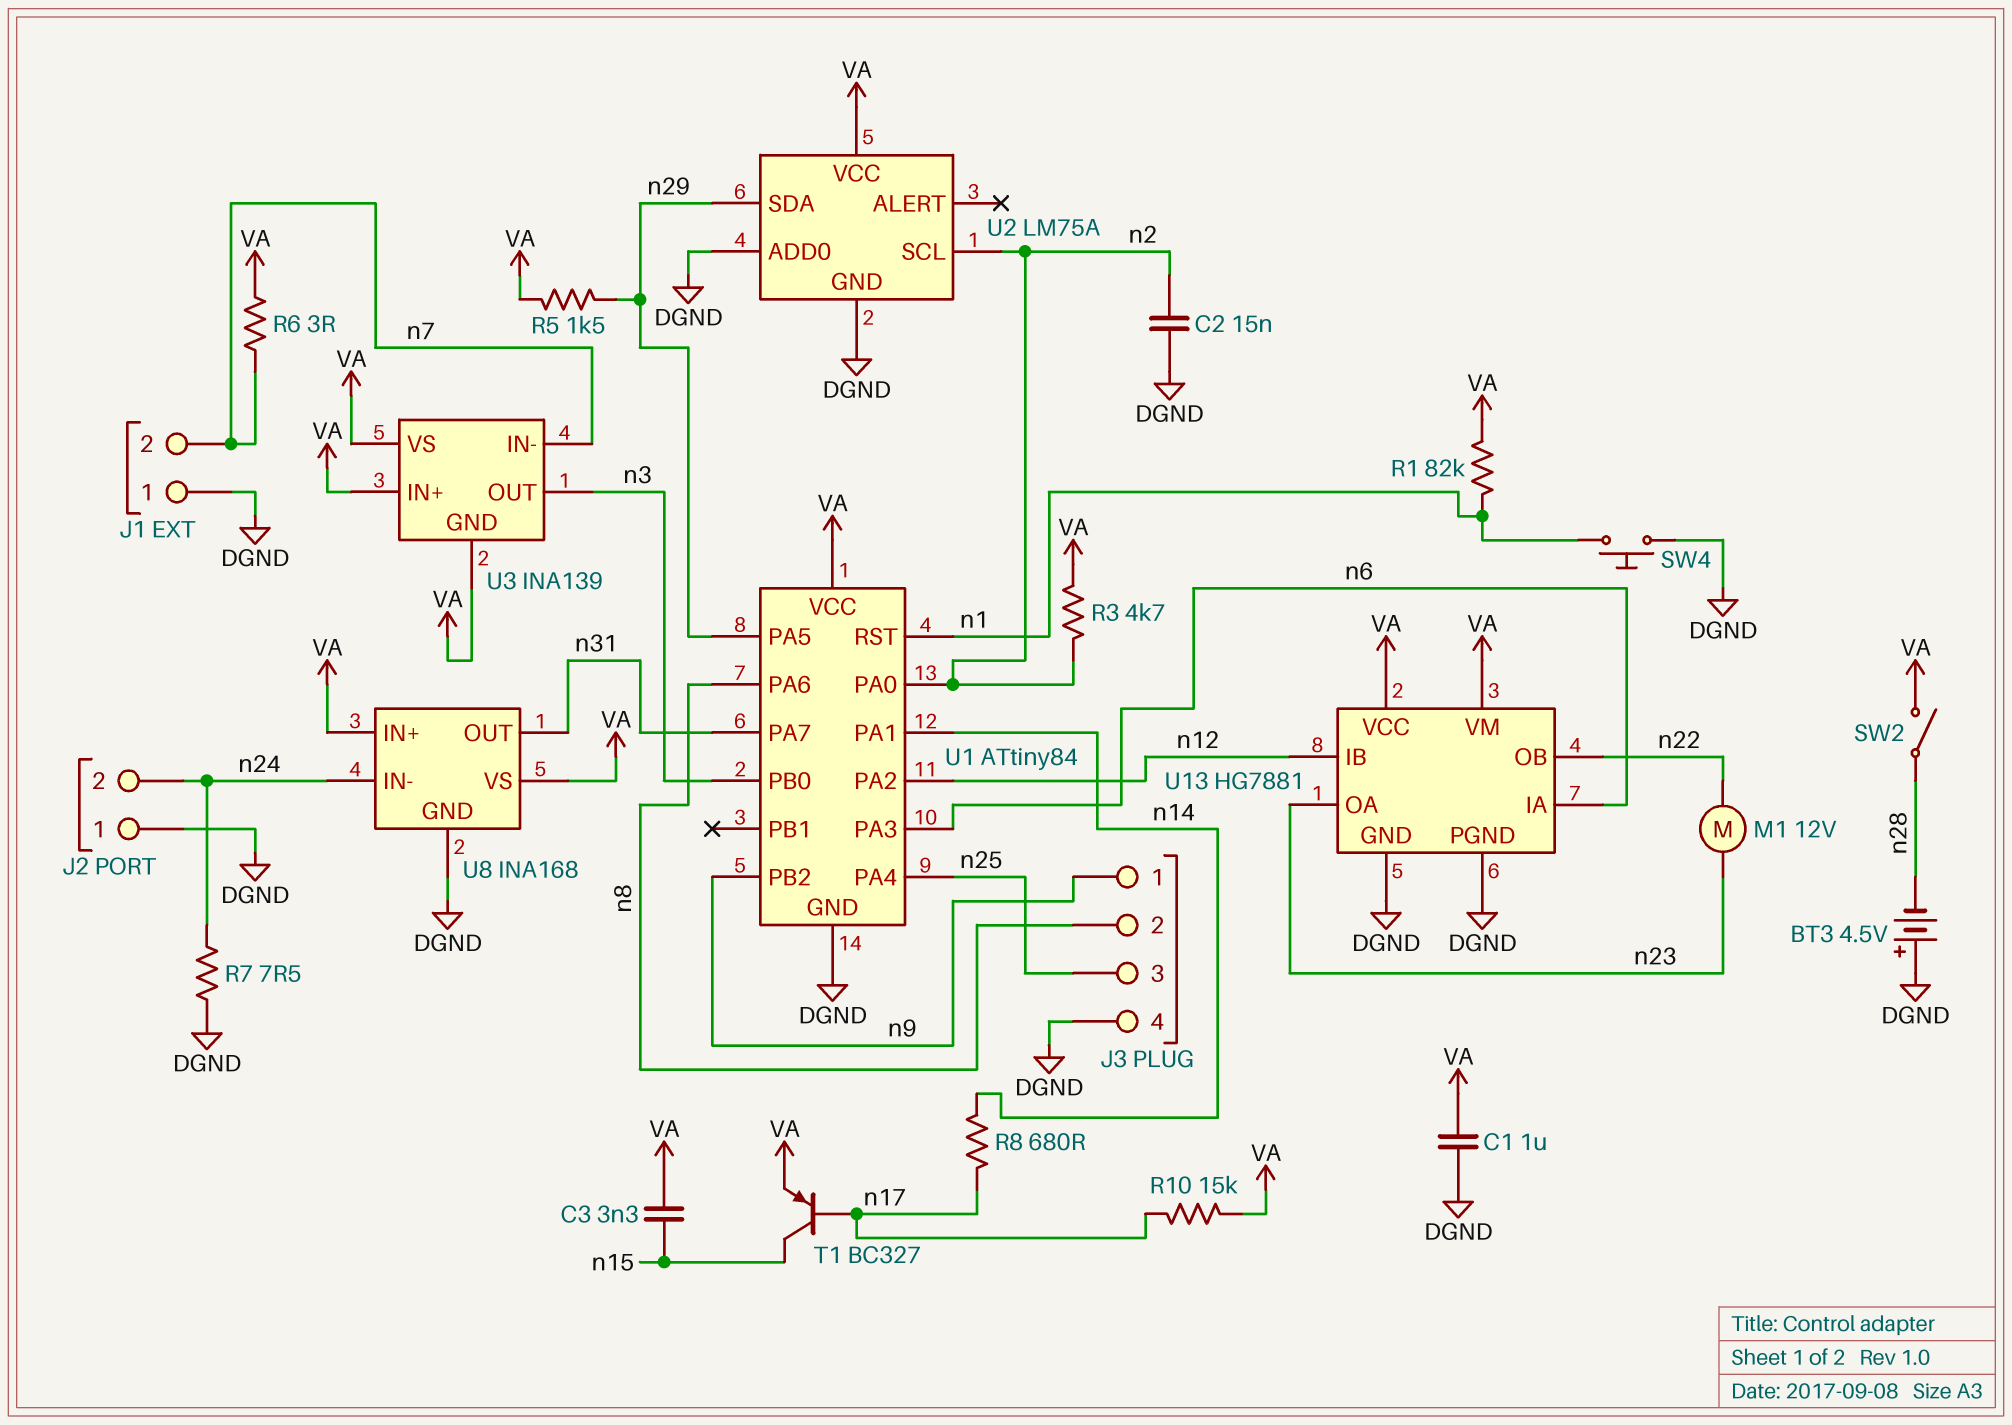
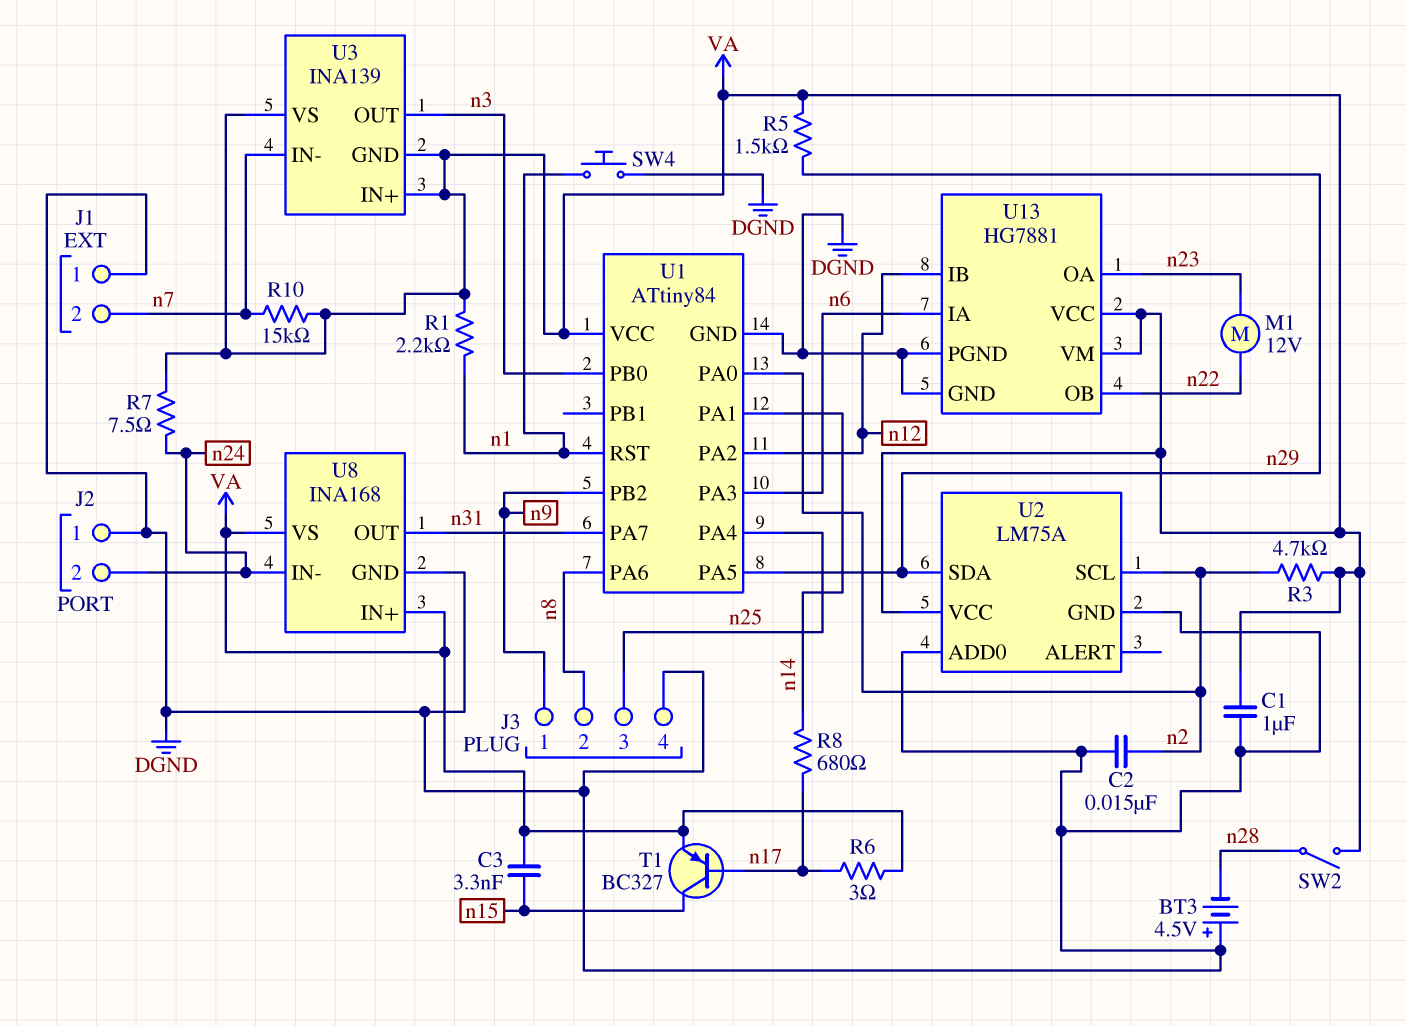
R1: 82k (VA, n1) -> 2.2k (VA, n1)
R6: 3 (VA, n7) -> 3 (VA, n17)
R7: 7.5 (DGND, n24) -> 7.5 (VA, n24)
R10: 15k (VA, n17) -> 15k (VA, n7)

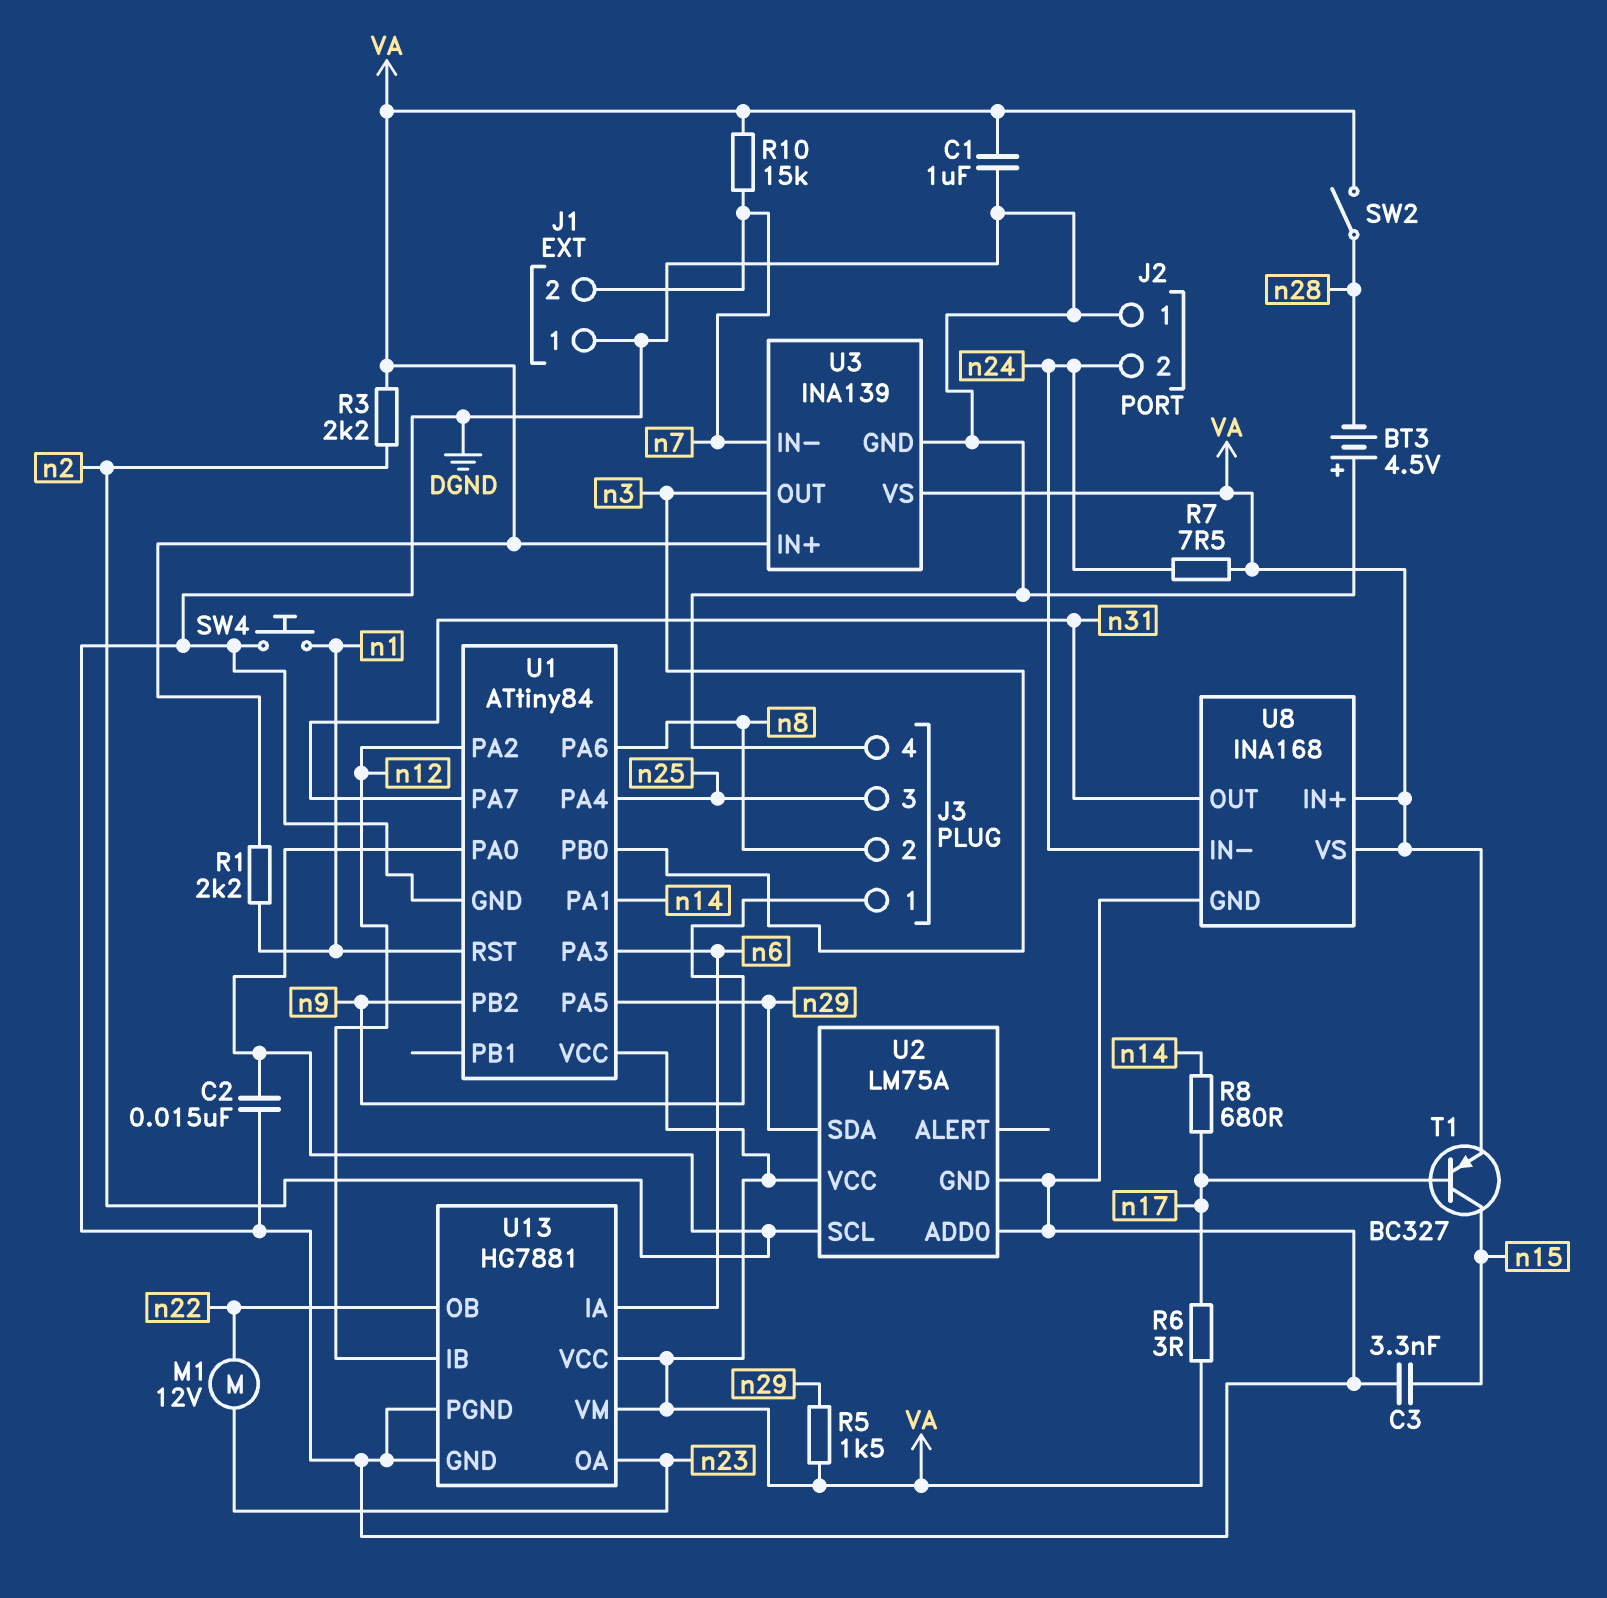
C3: 3.3nF (VA, n15) -> 3.3nF (DGND, n15)
R3: 4.7k (VA, n2) -> 2.2k (VA, n2)
U3 pin GND: VA -> DGND

